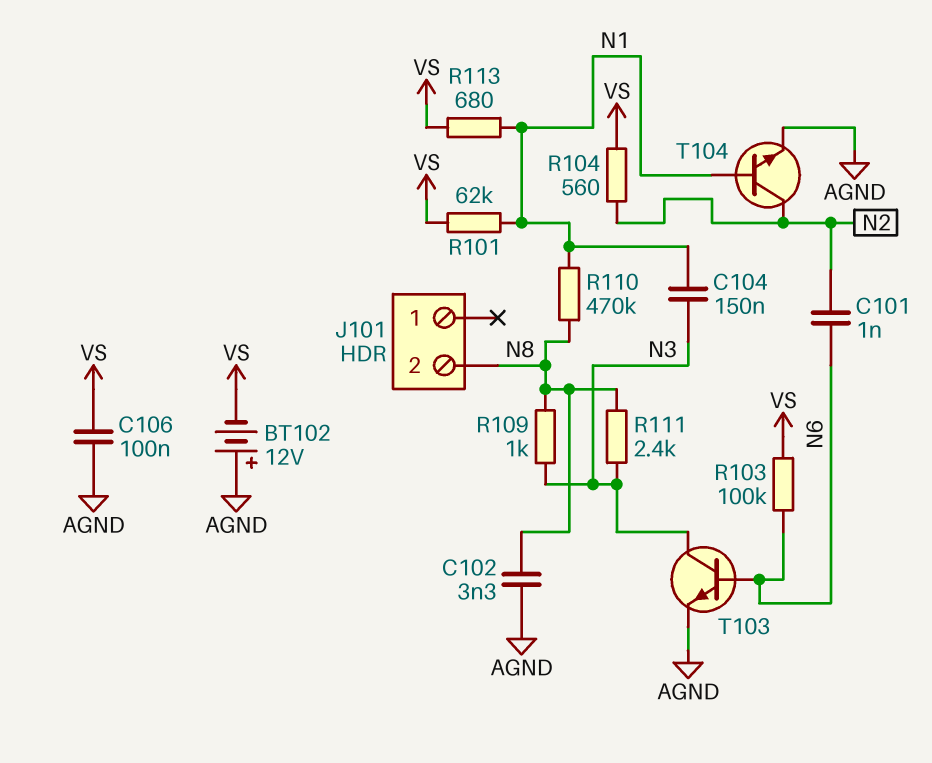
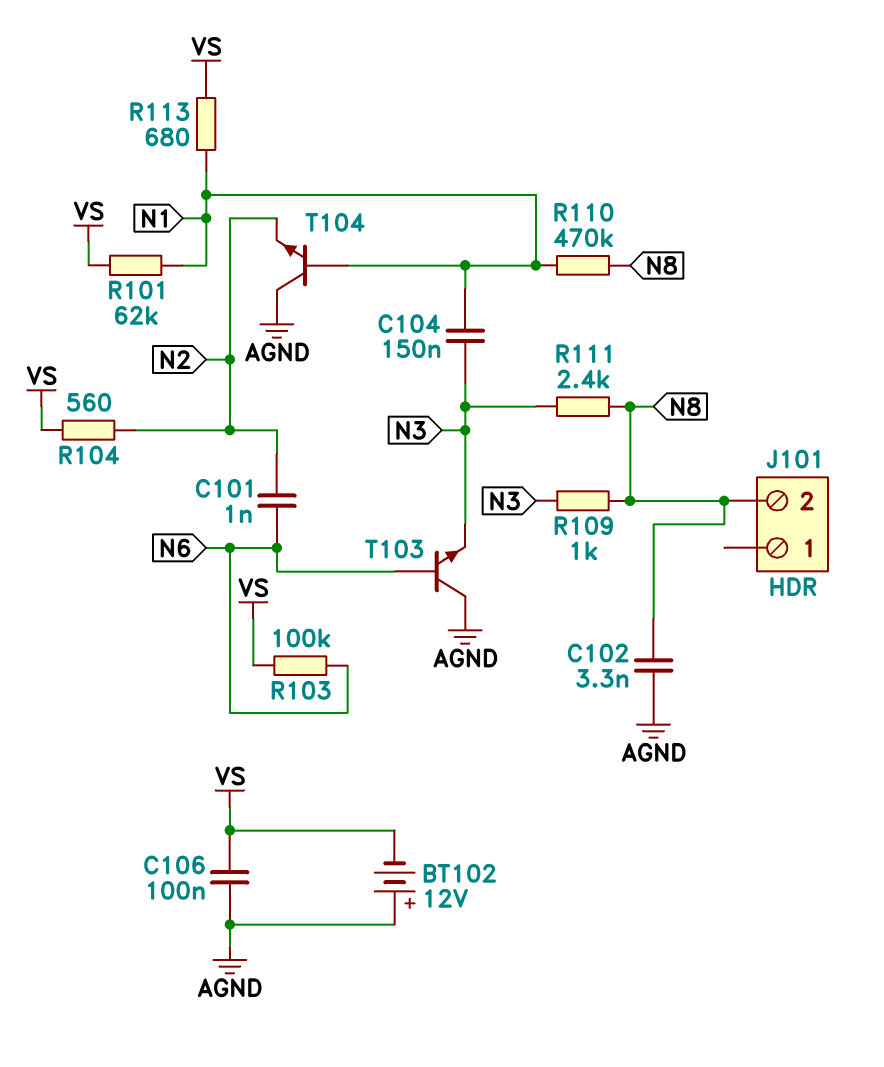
T103: NPN (B N6, C N3, E AGND) -> NPN (B N6, C AGND, E N3)
T104: NPN (B N1, C N2, E AGND) -> NPN (B N1, C AGND, E N2)

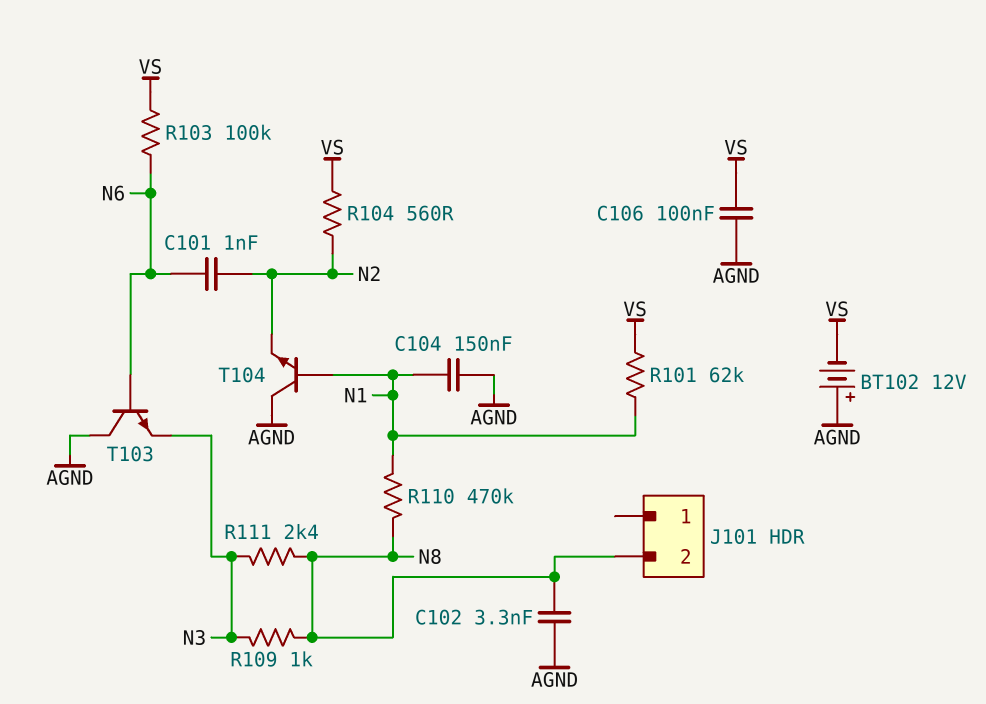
C104: 150nF (N1, N3) -> 150nF (AGND, N1)
R113: 680 (N1, VS) -> none

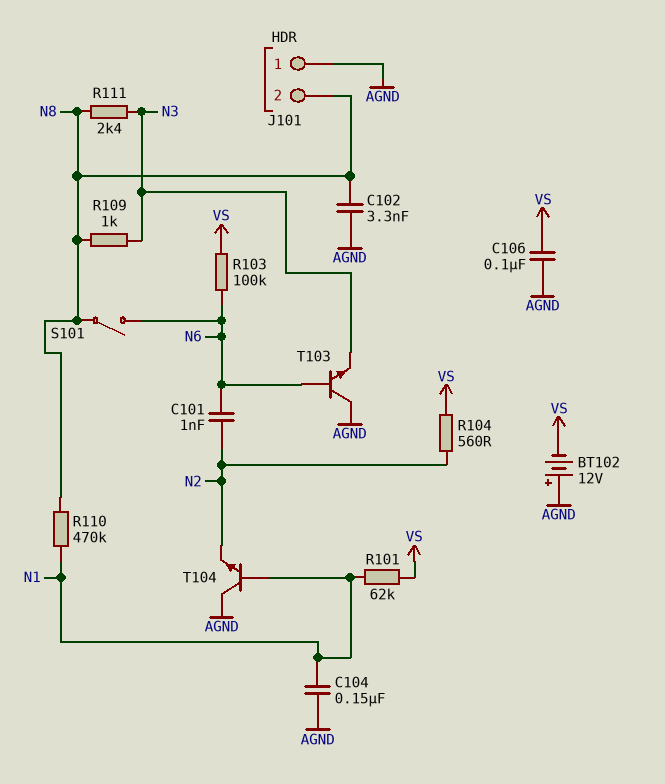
J101 pin 1: none -> AGND
S101: none -> switch (N6, N8)

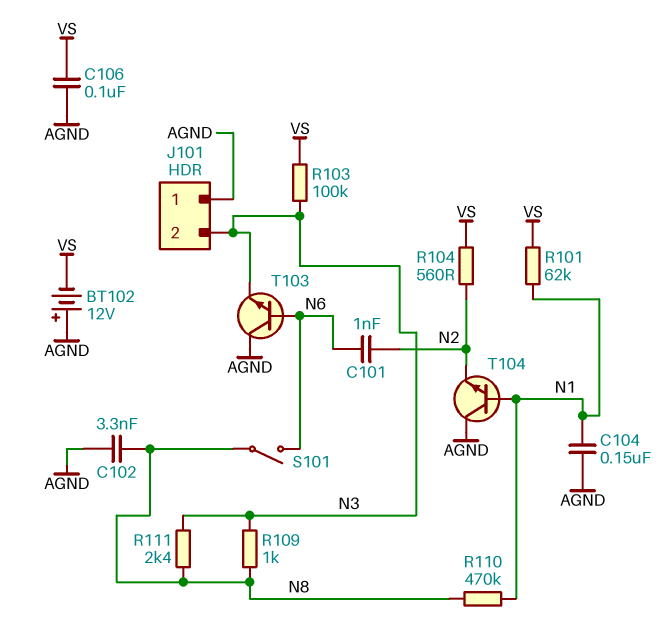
J101 pin 2: N8 -> N3
R103: 100k (N6, VS) -> 100k (N3, VS)

